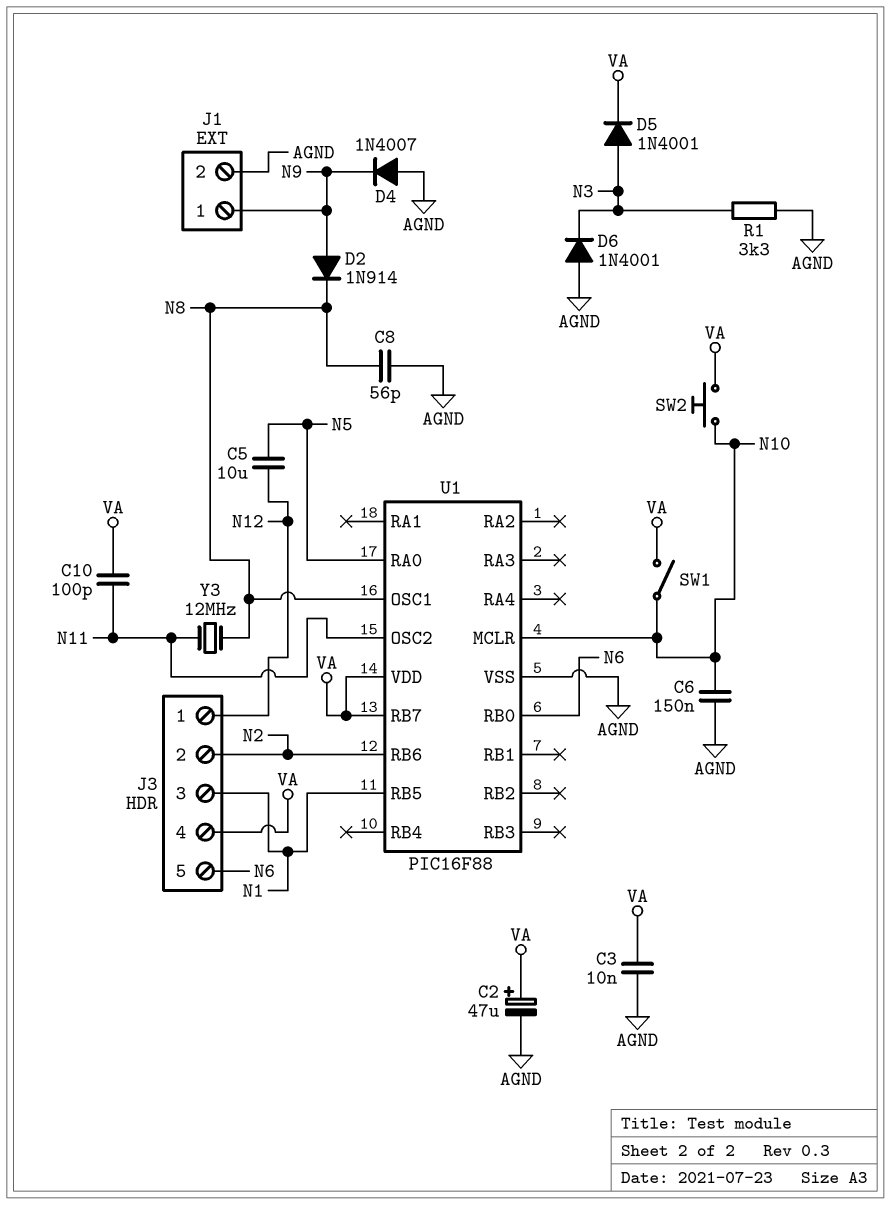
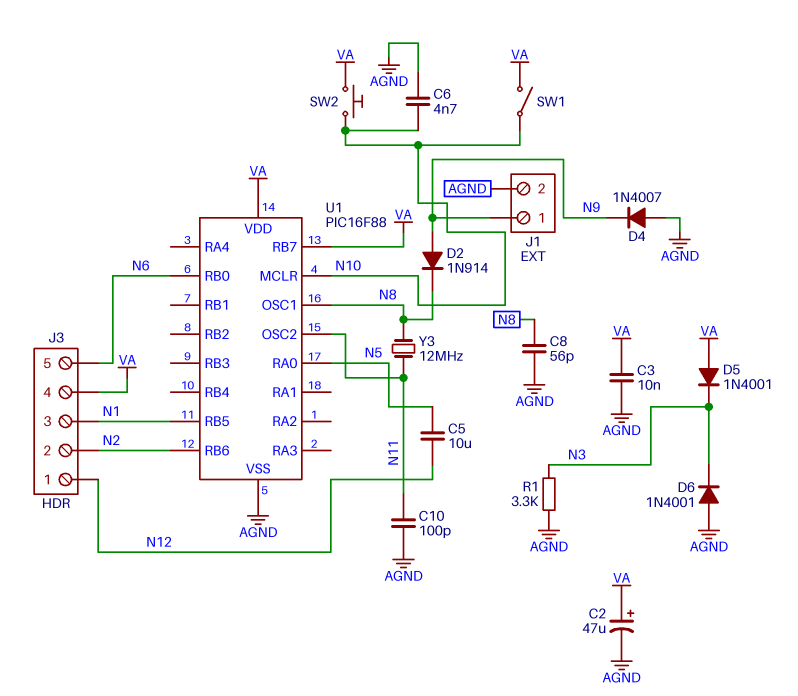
C6: 150nF (AGND, N10) -> 4.7nF (AGND, N10)
C10: 100pF (N11, VA) -> 100pF (AGND, N11)
D5: diode 1N4001 (A N3, K VA) -> diode 1N4001 (A VA, K N3)

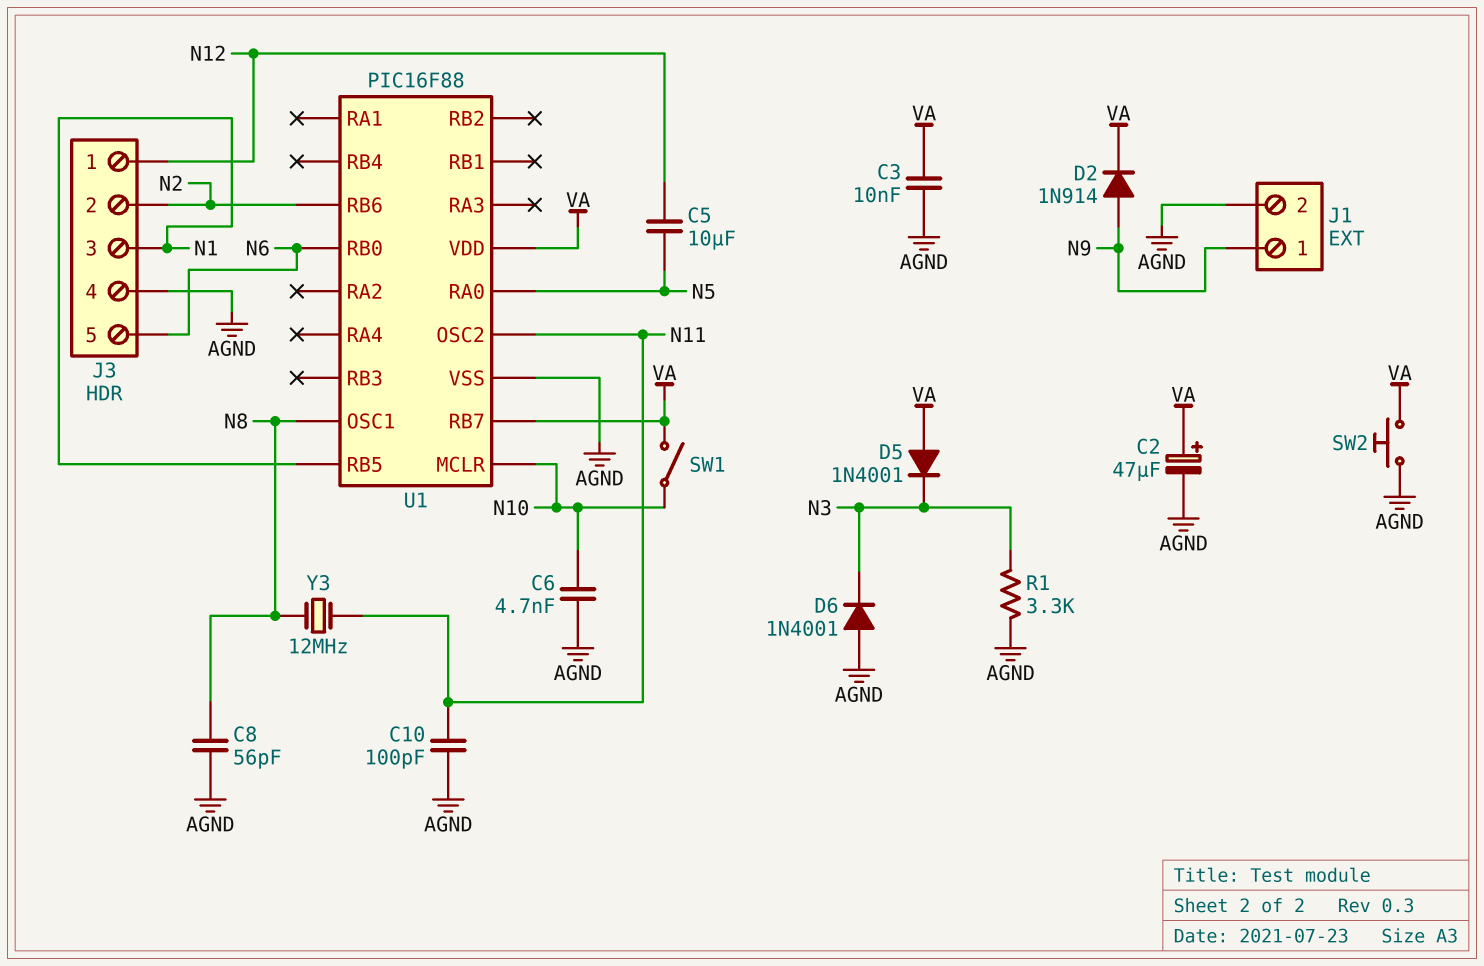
D2: diode 1N914 (A N9, K N8) -> diode 1N914 (A N9, K VA)
D4: diode 1N4007 (A AGND, K N9) -> none
J3 pin 4: VA -> AGND
SW2: button (N10, VA) -> button (AGND, VA)

